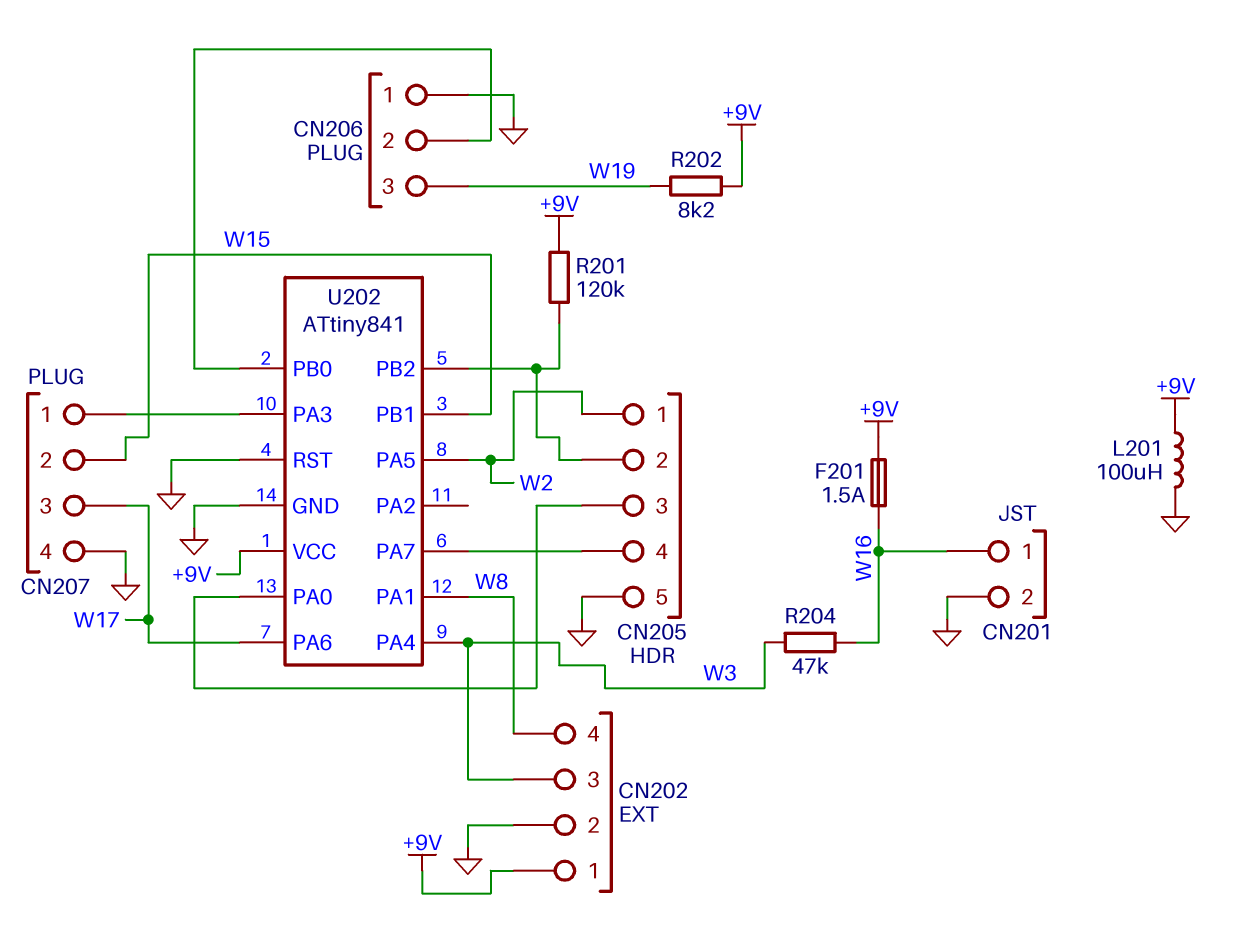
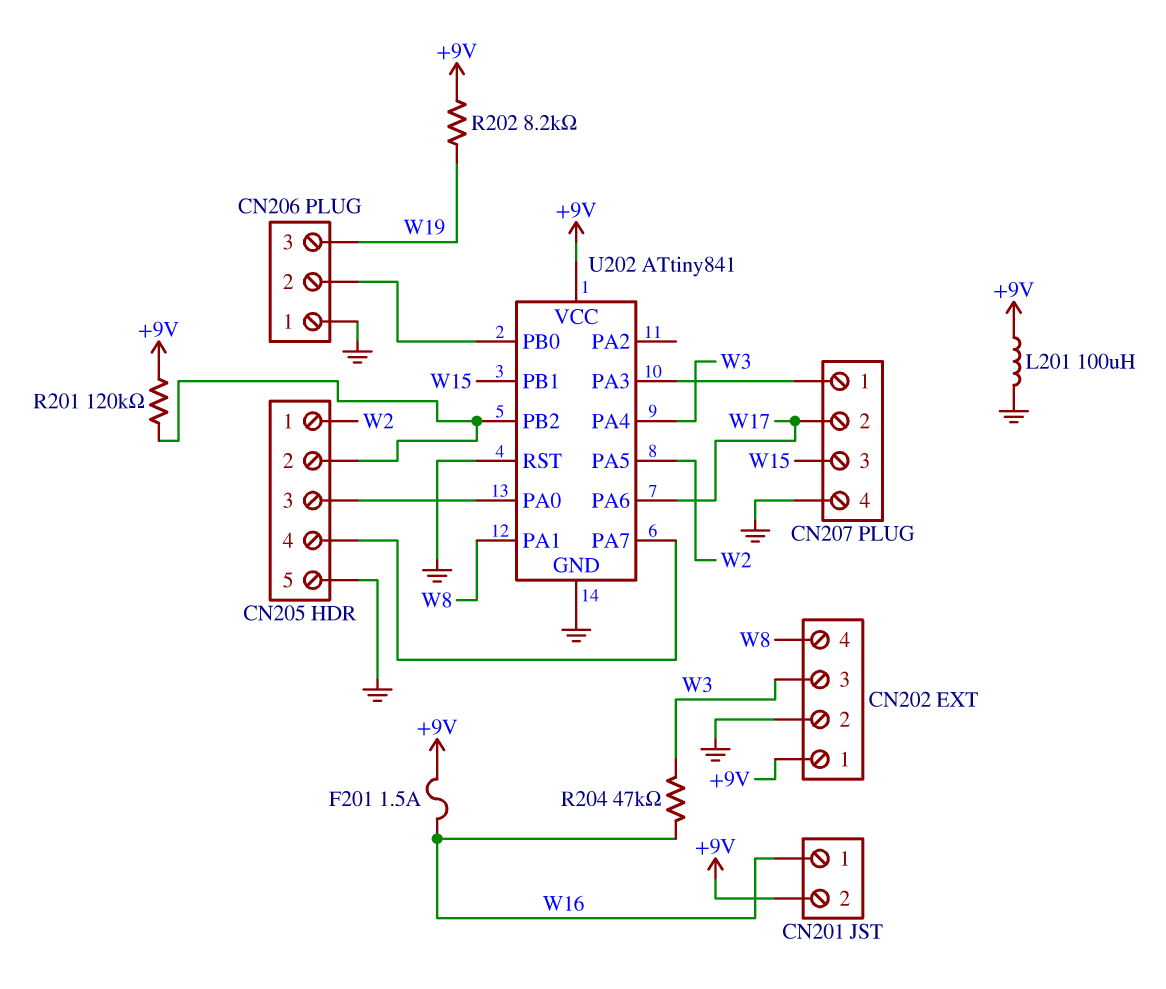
CN201 pin 2: GND -> +9V
CN207 pin 2: W15 -> W17
CN207 pin 3: W17 -> W15

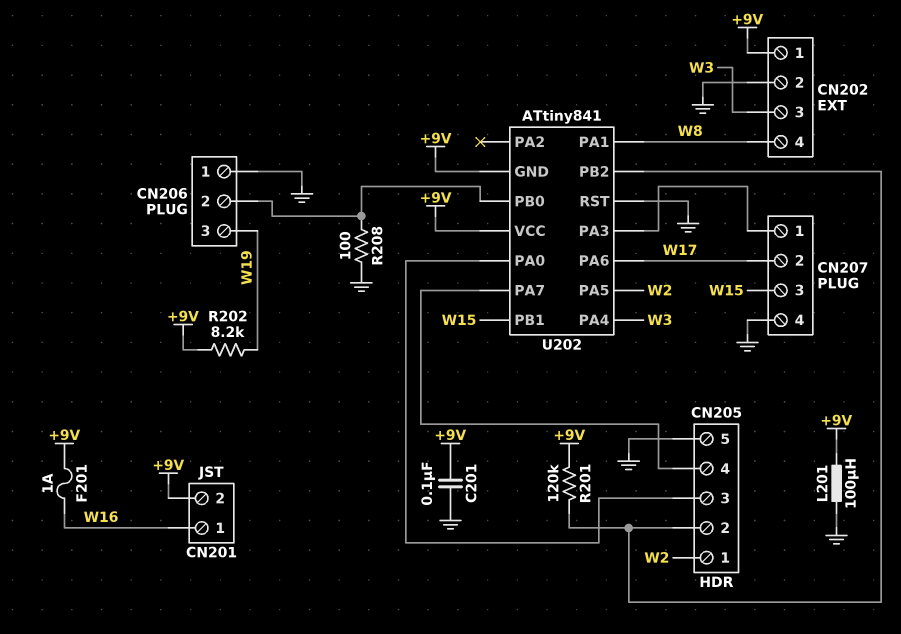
C201: none -> 100nF (+9V, GND)
F201: 1.5A (+9V, W16) -> 1A (+9V, W16)
R204: 47k (W3, W16) -> none
R208: none -> 100 (CN206/2, GND)
U202 pin GND: GND -> +9V

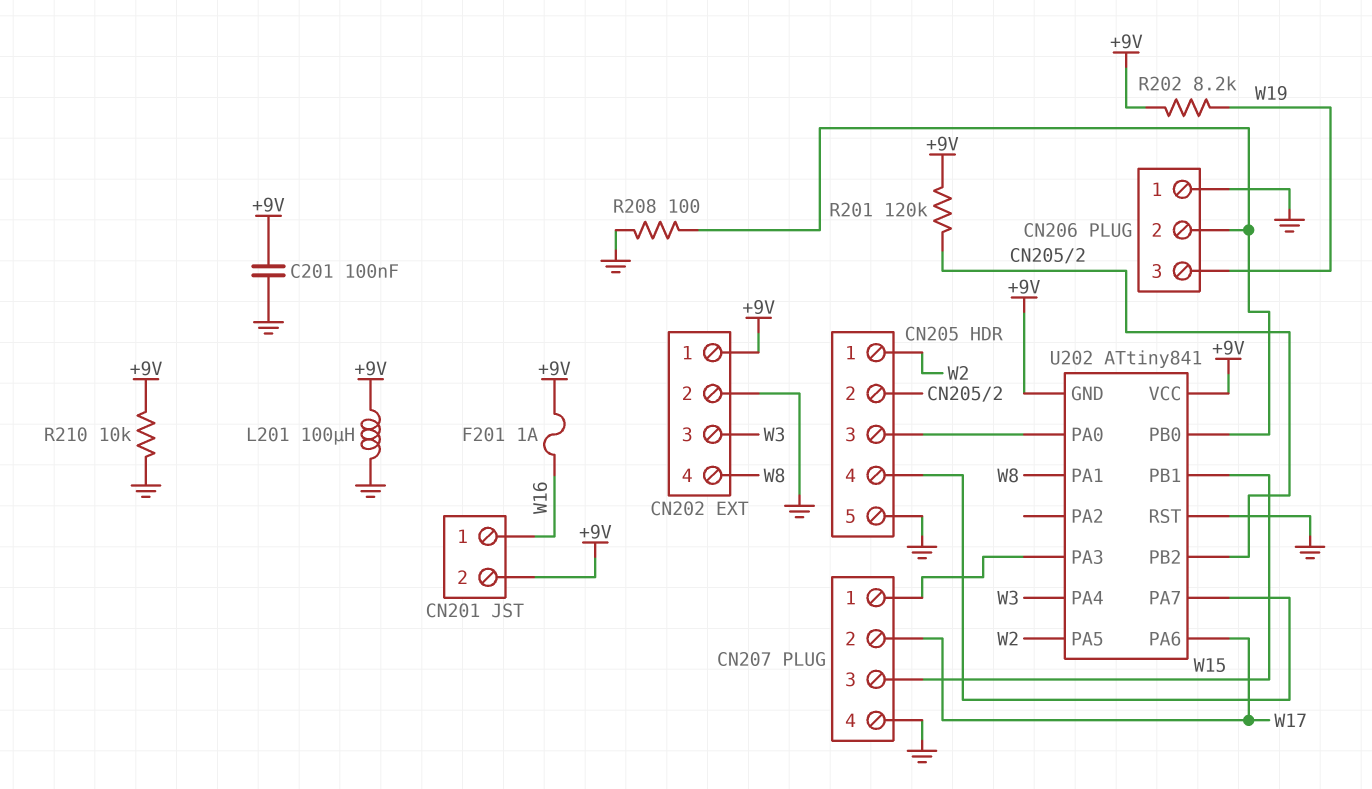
R210: none -> 10k (+9V, GND)

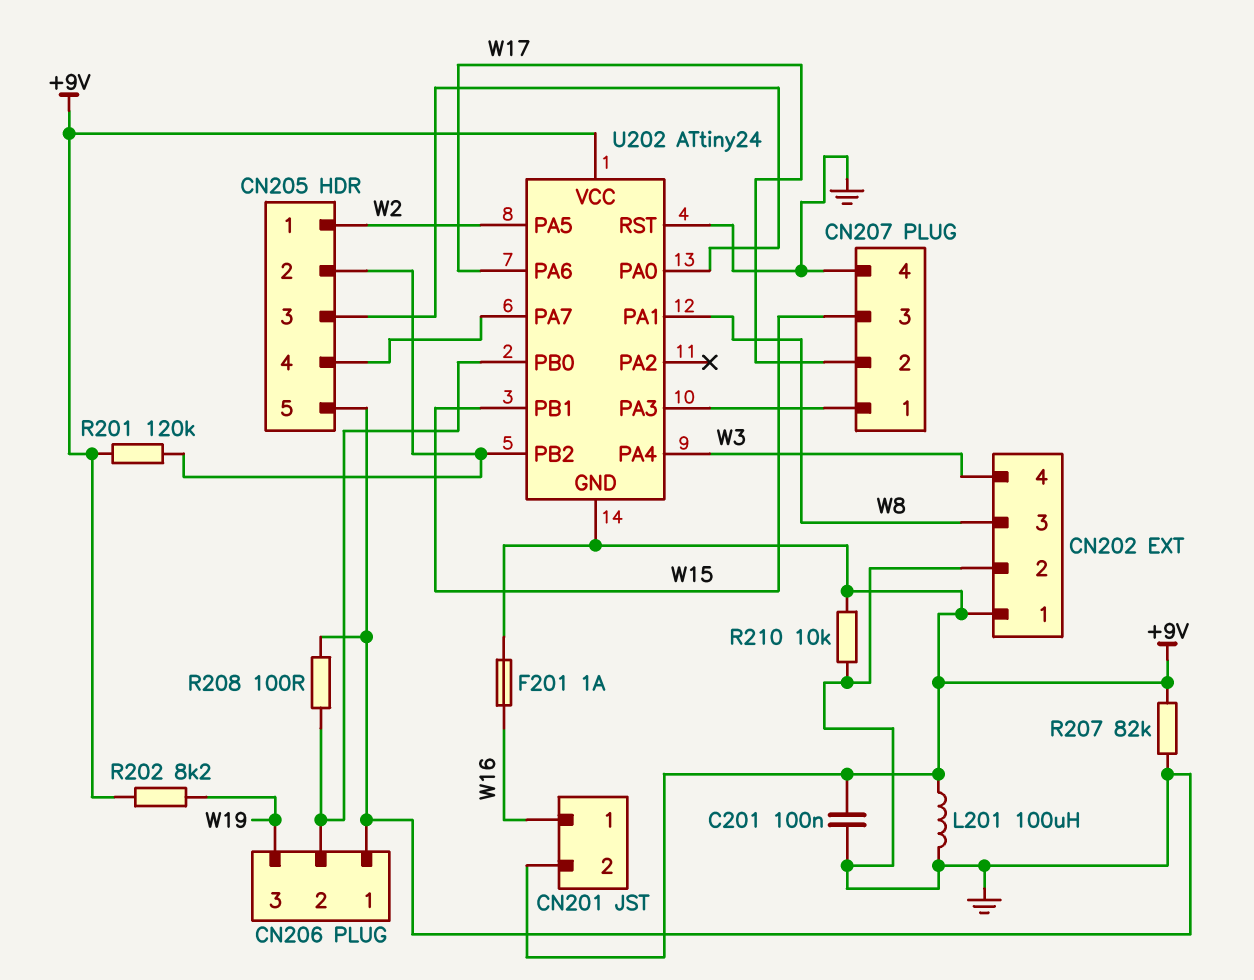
CN202 pin 3: W3 -> W8
CN202 pin 4: W8 -> W3
R207: none -> 82k (+9V, GND)
U202: ATtiny841 -> ATtiny24

